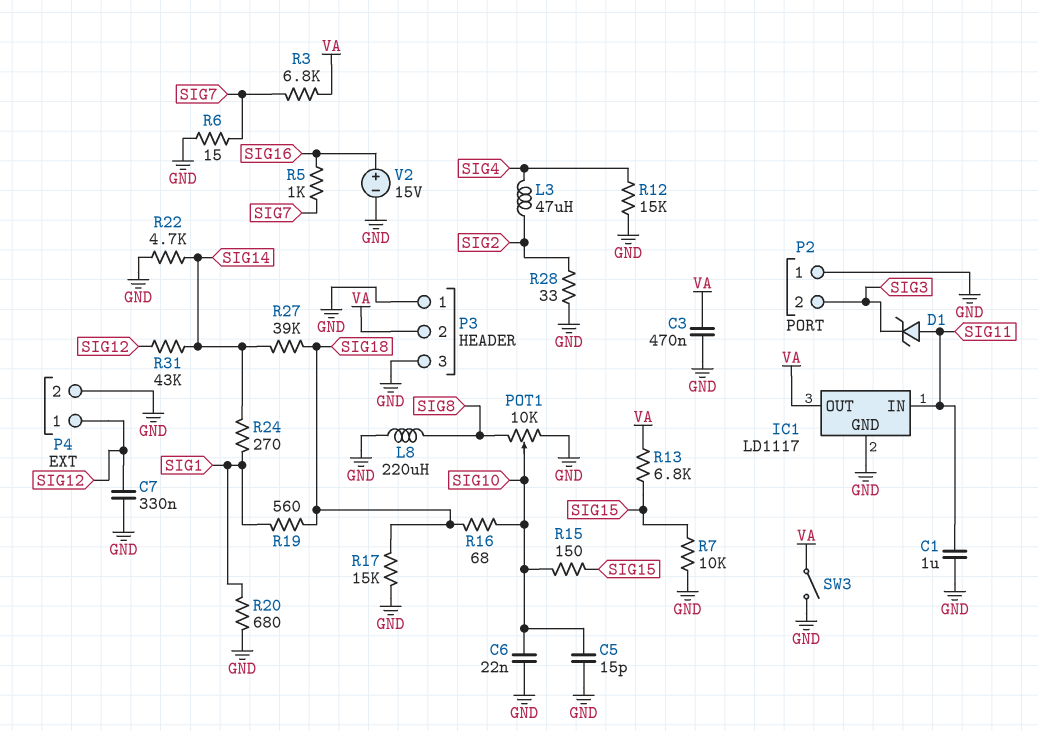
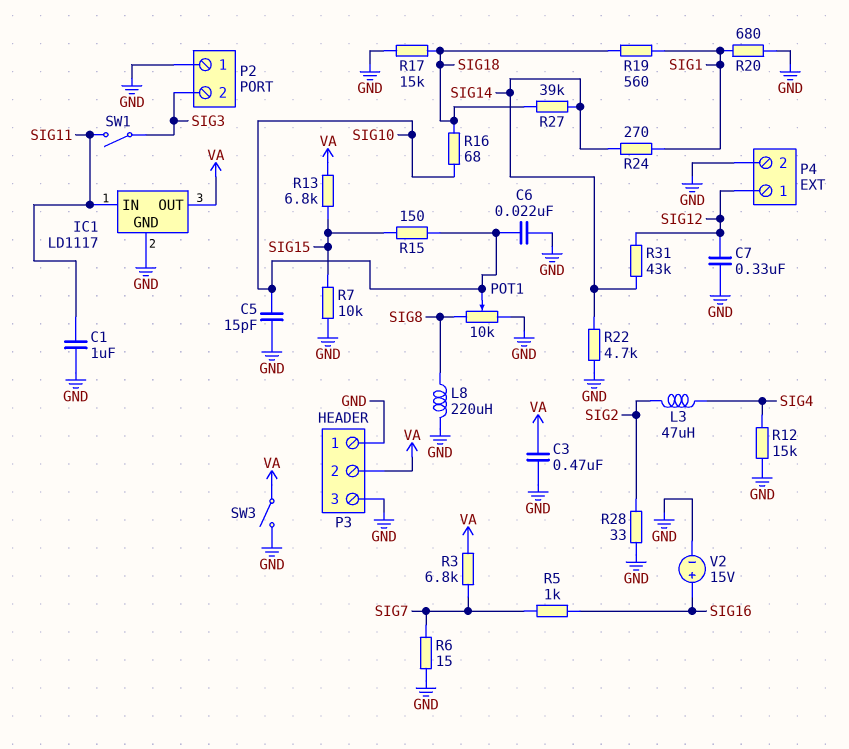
D1: zener (A SIG11, K SIG3) -> none
SW1: none -> switch (SIG3, SIG11)

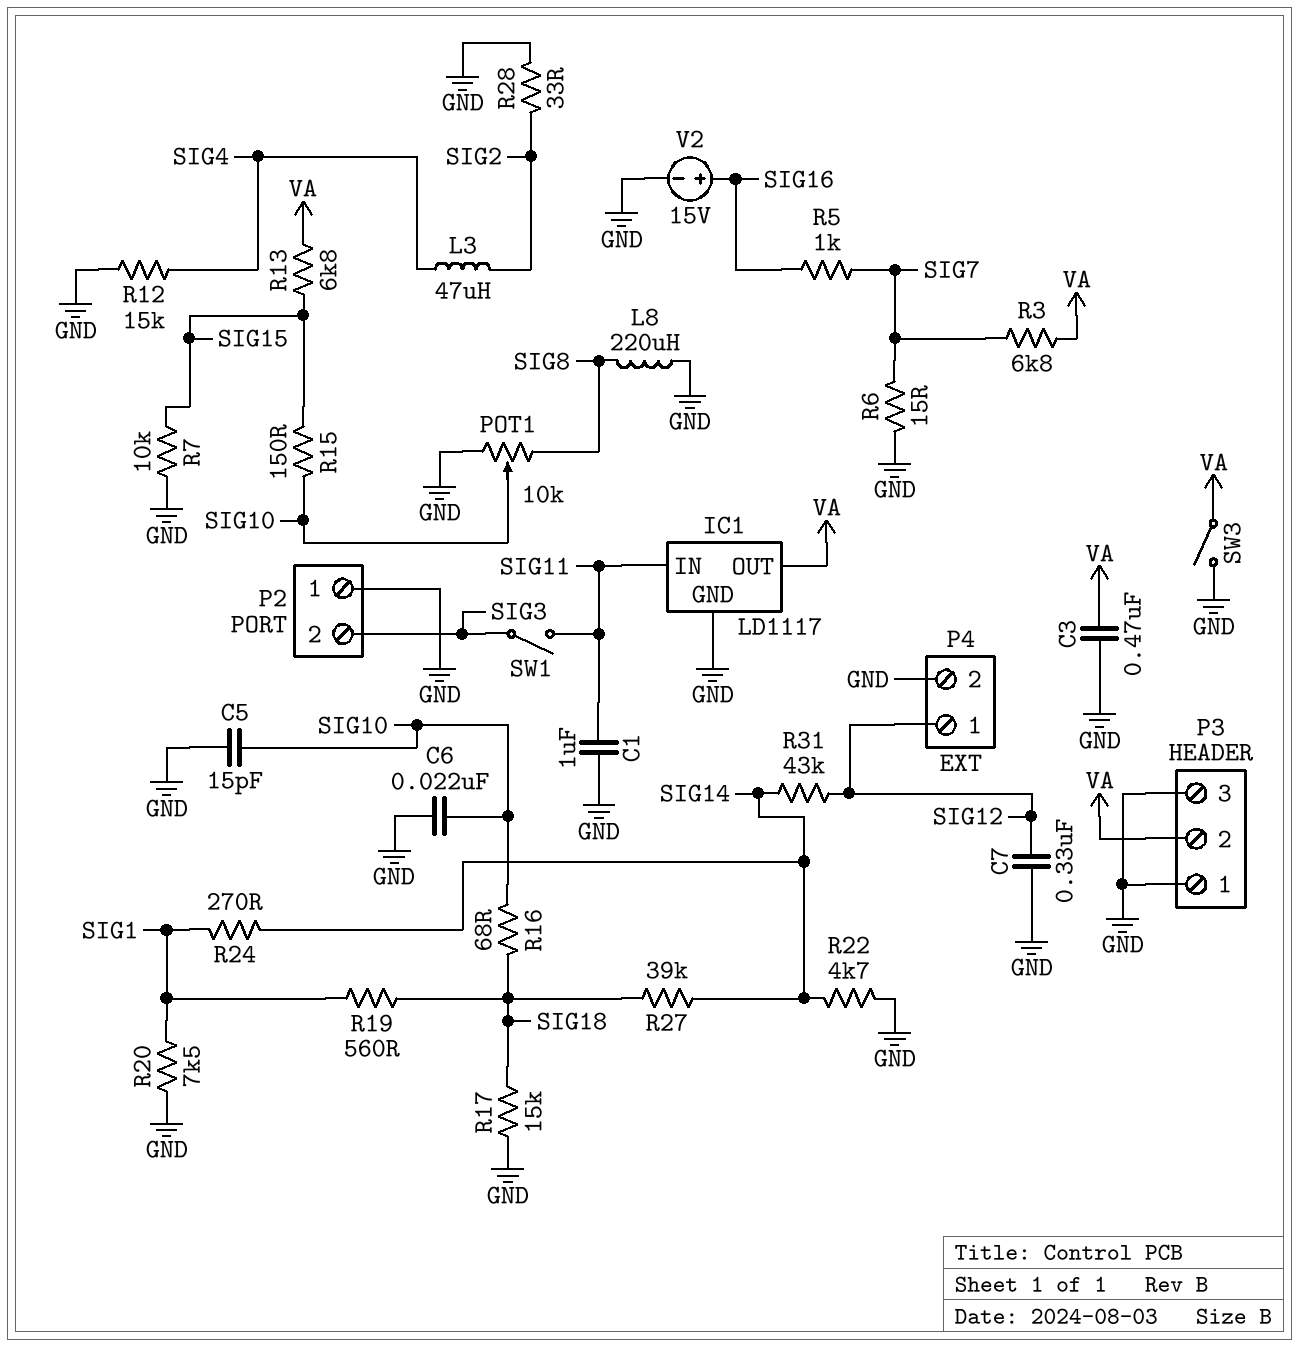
R20: 680 (GND, SIG1) -> 7.5k (GND, SIG1)

